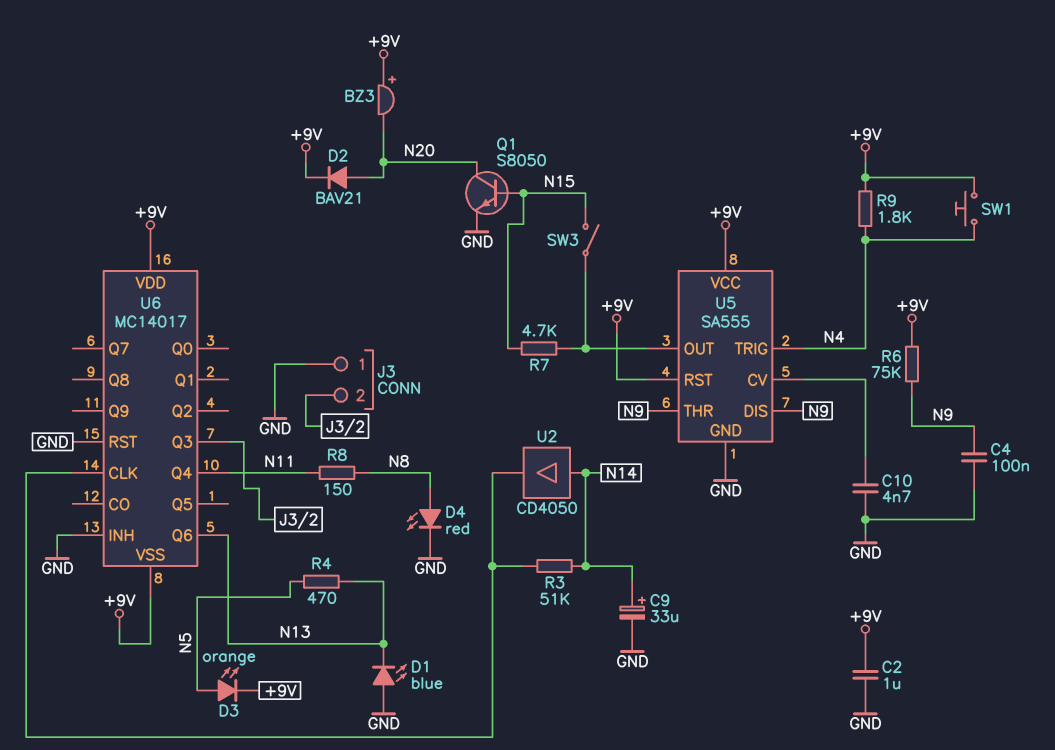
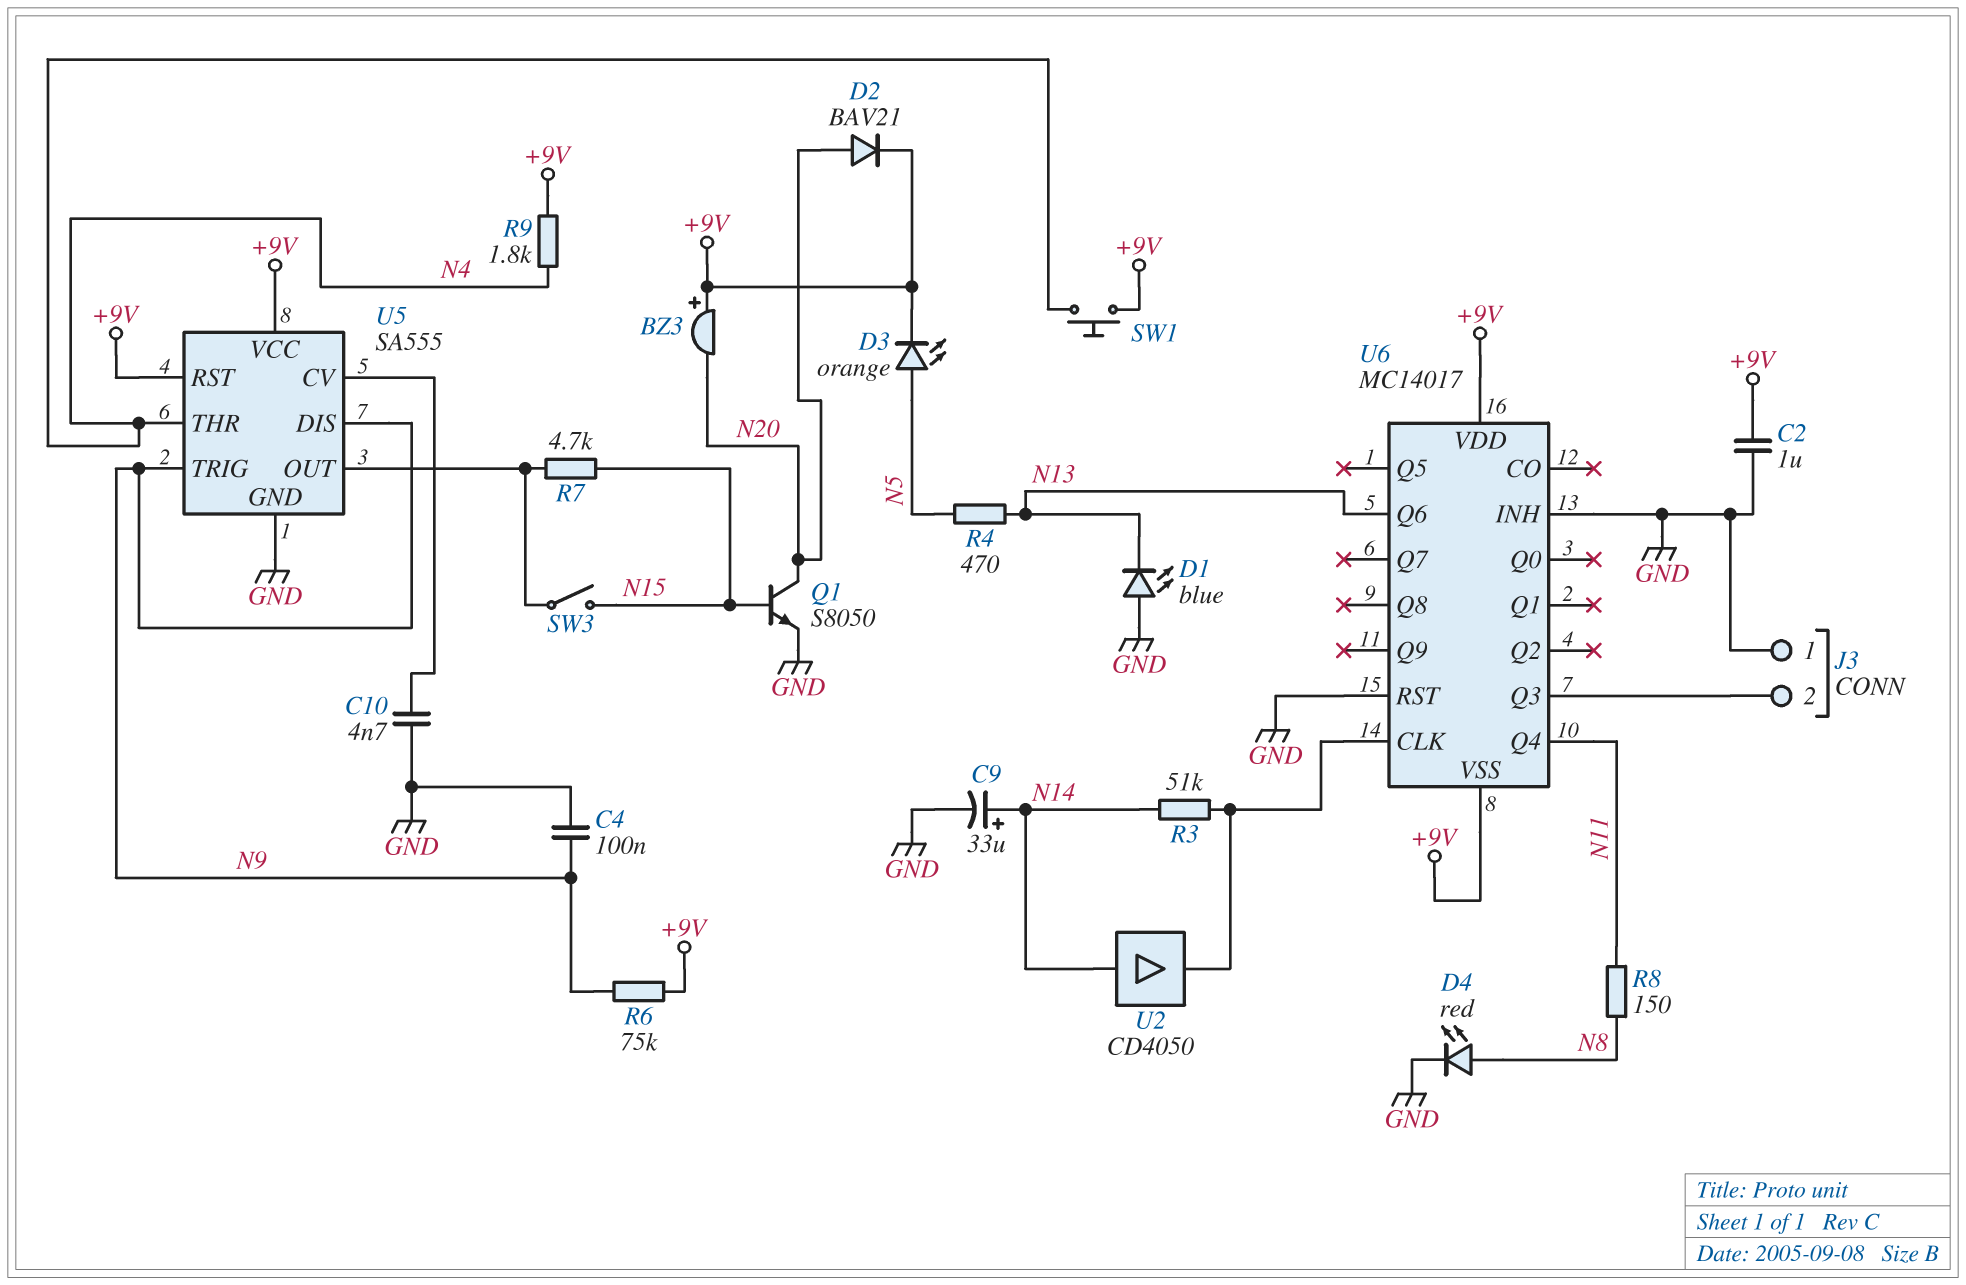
U5 pin THR: N9 -> N4
U5 pin TRIG: N4 -> N9

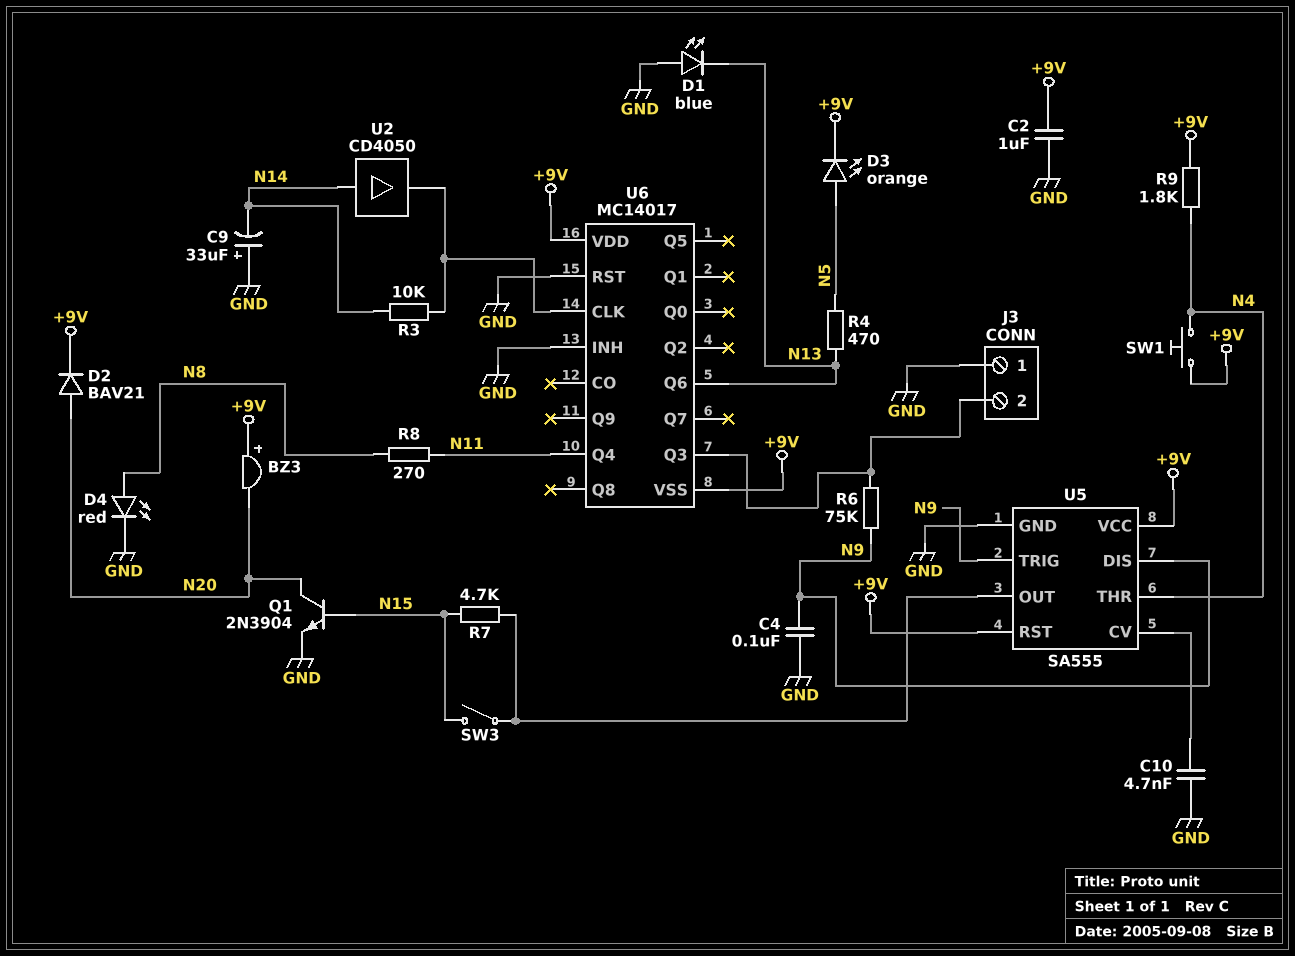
C9: 33uF (plus N14, minus GND) -> 33uF (plus GND, minus N14)
Q1: NPN S8050 (B N15, C N20, E GND) -> NPN 2N3904 (B N15, C N20, E GND)
R3: 51k (N14, U6/CLK) -> 10k (N14, U6/CLK)
R6: 75k (+9V, N9) -> 75k (J3/2, N9)
R8: 150 (N8, N11) -> 270 (N8, N11)

